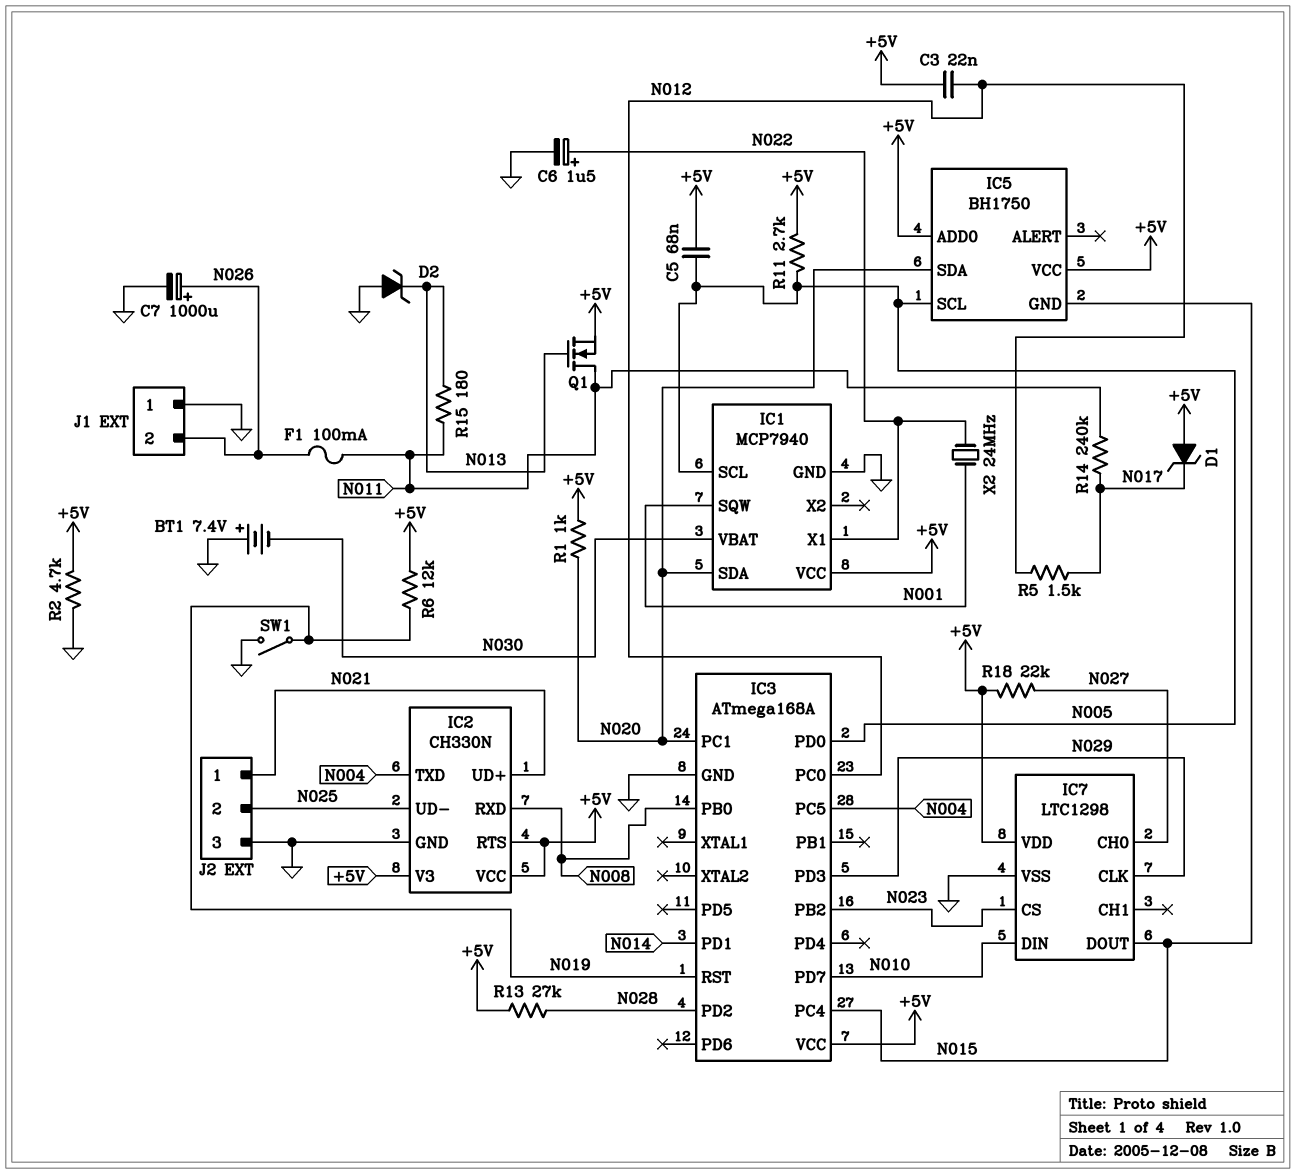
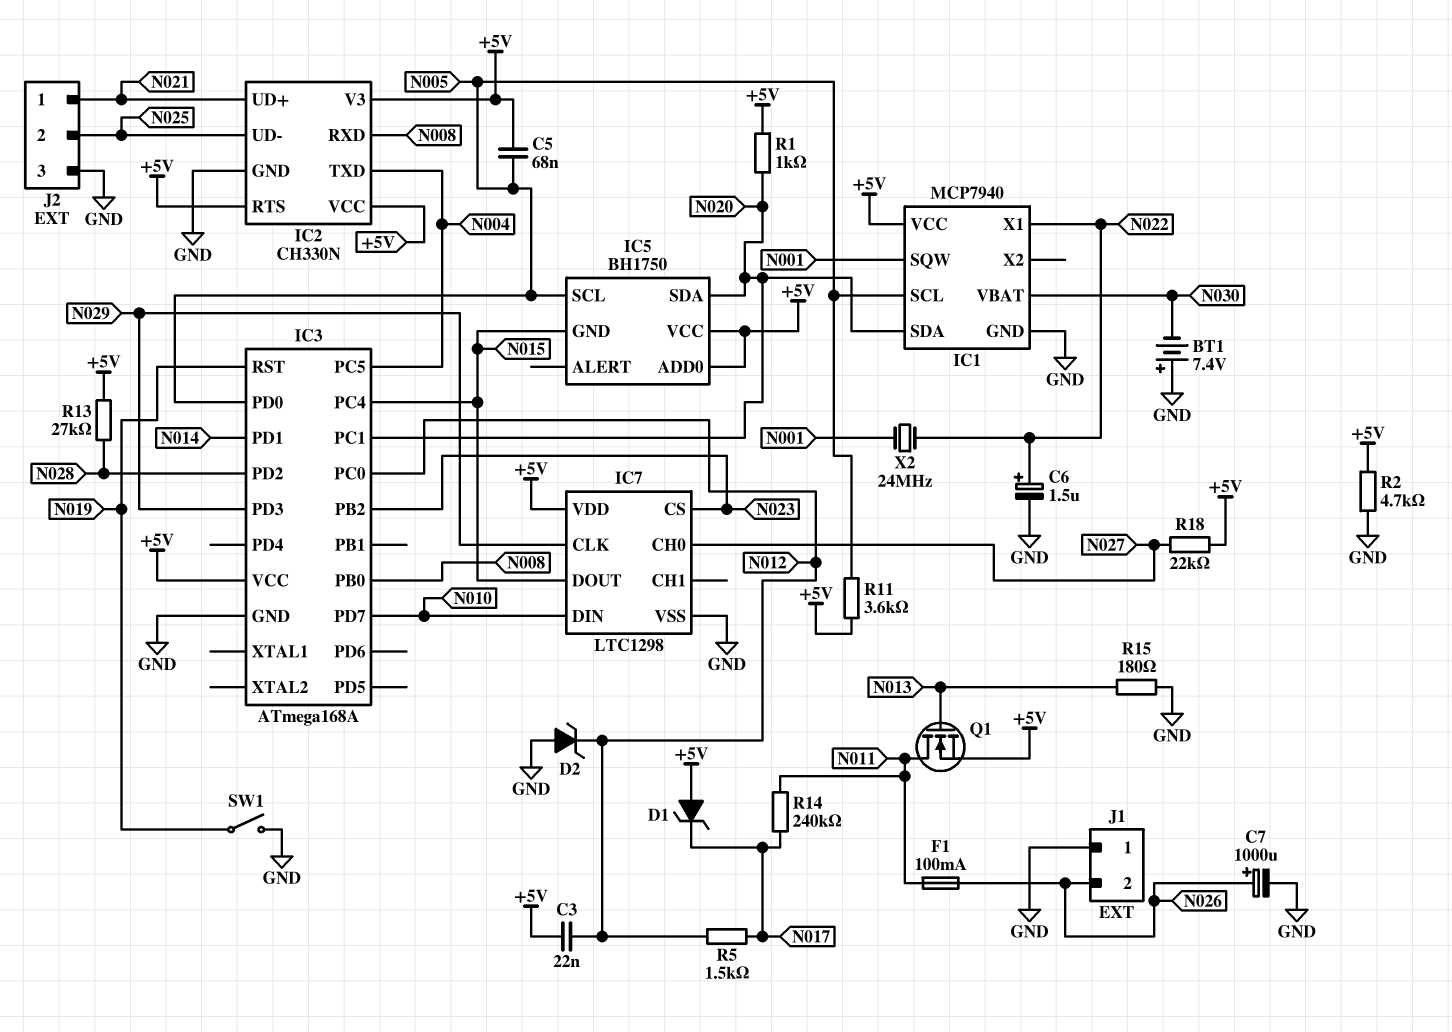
D2: zener (A GND, K N013) -> zener (A GND, K N012)
R6: 12k (+5V, N019) -> none
R11: 2.7k (+5V, N005) -> 3.6k (+5V, N005)
R15: 180 (N011, N013) -> 180 (GND, N013)

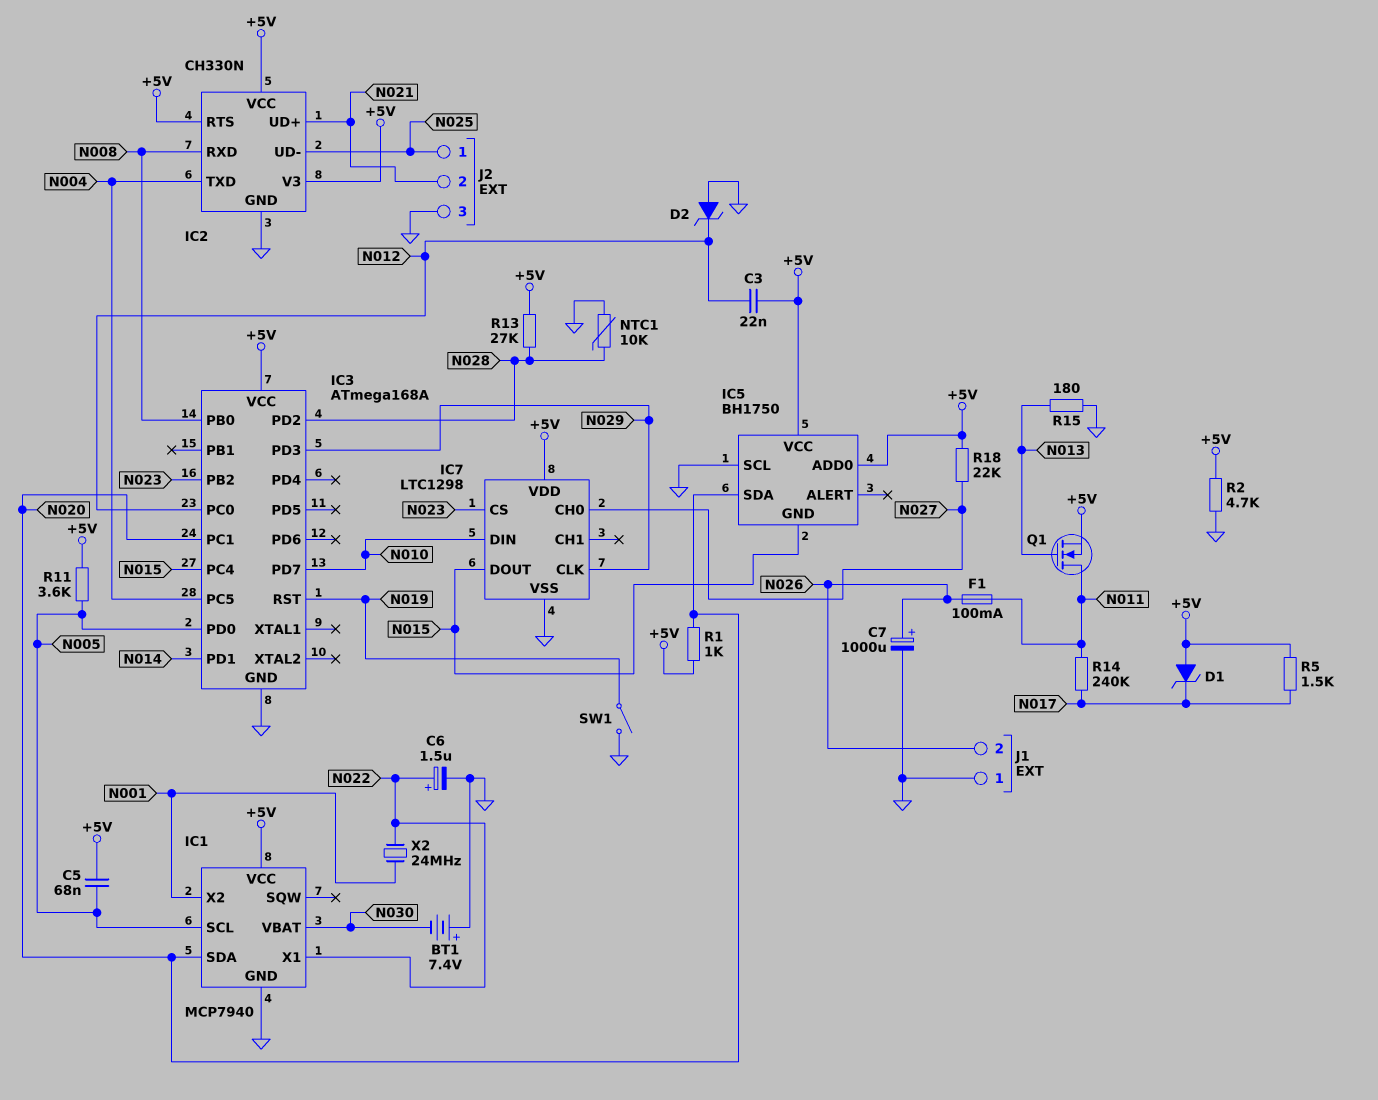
IC1 pin SQW: N001 -> none
IC1 pin X2: none -> N001
IC5 pin SCL: N005 -> GND
J2 pin 1: N021 -> N025
J2 pin 2: N025 -> N021
NTC1: none -> 10k (GND, N028)
R5: 1.5k (N012, N017) -> 1.5k (+5V, N017)

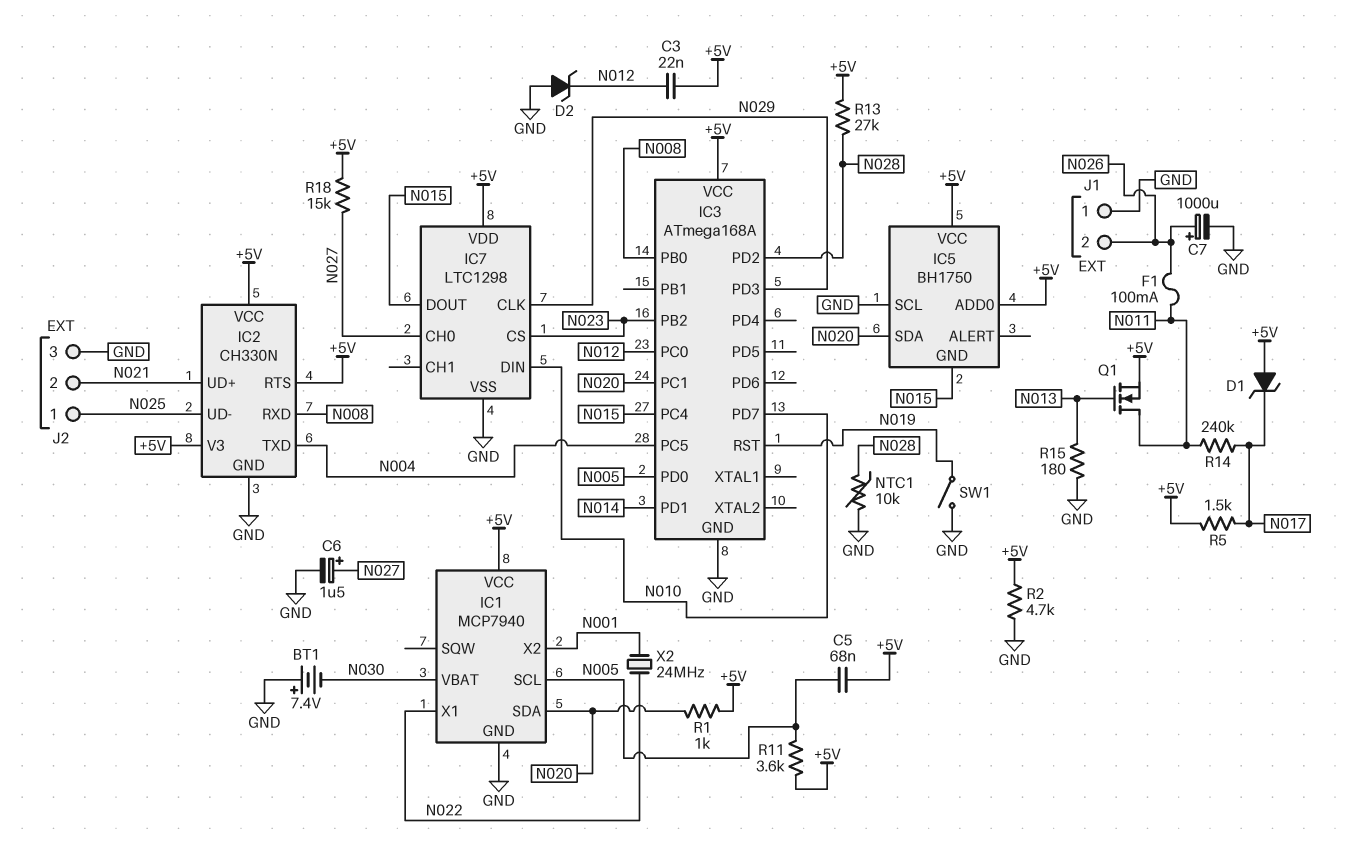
C6: 1.5uF (plus N022, minus GND) -> 1.5uF (plus N027, minus GND)
R18: 22k (+5V, N027) -> 15k (+5V, N027)

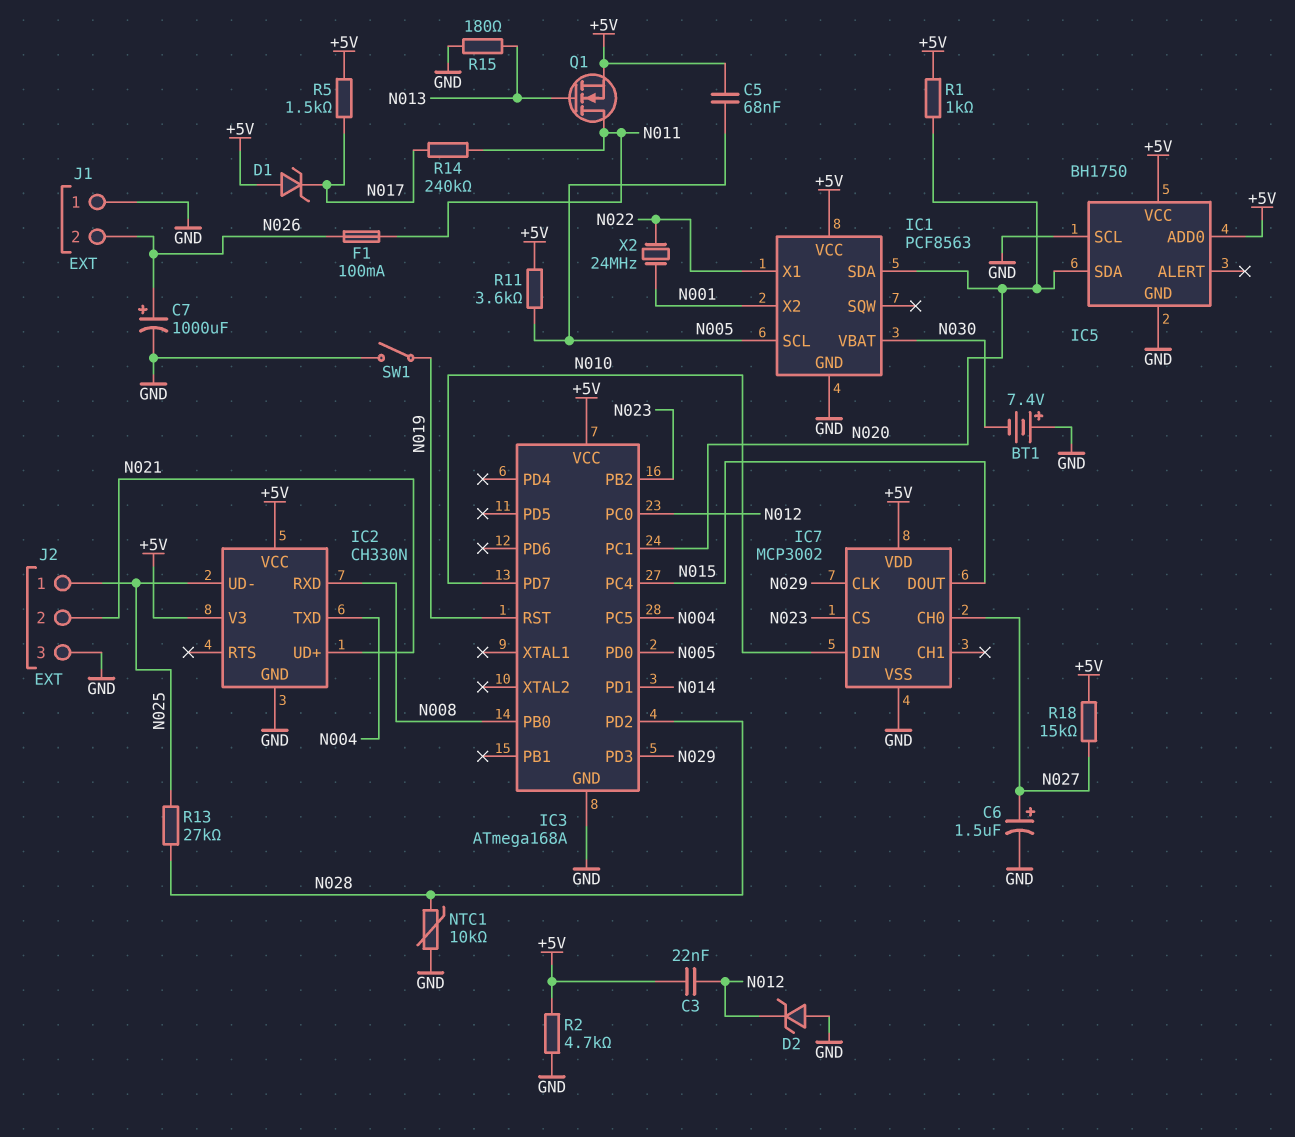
IC1: MCP7940 -> PCF8563
IC2 pin RTS: +5V -> none
IC5 pin GND: N015 -> GND
IC7: LTC1298 -> MCP3002
R13: 27k (+5V, N028) -> 27k (N025, N028)

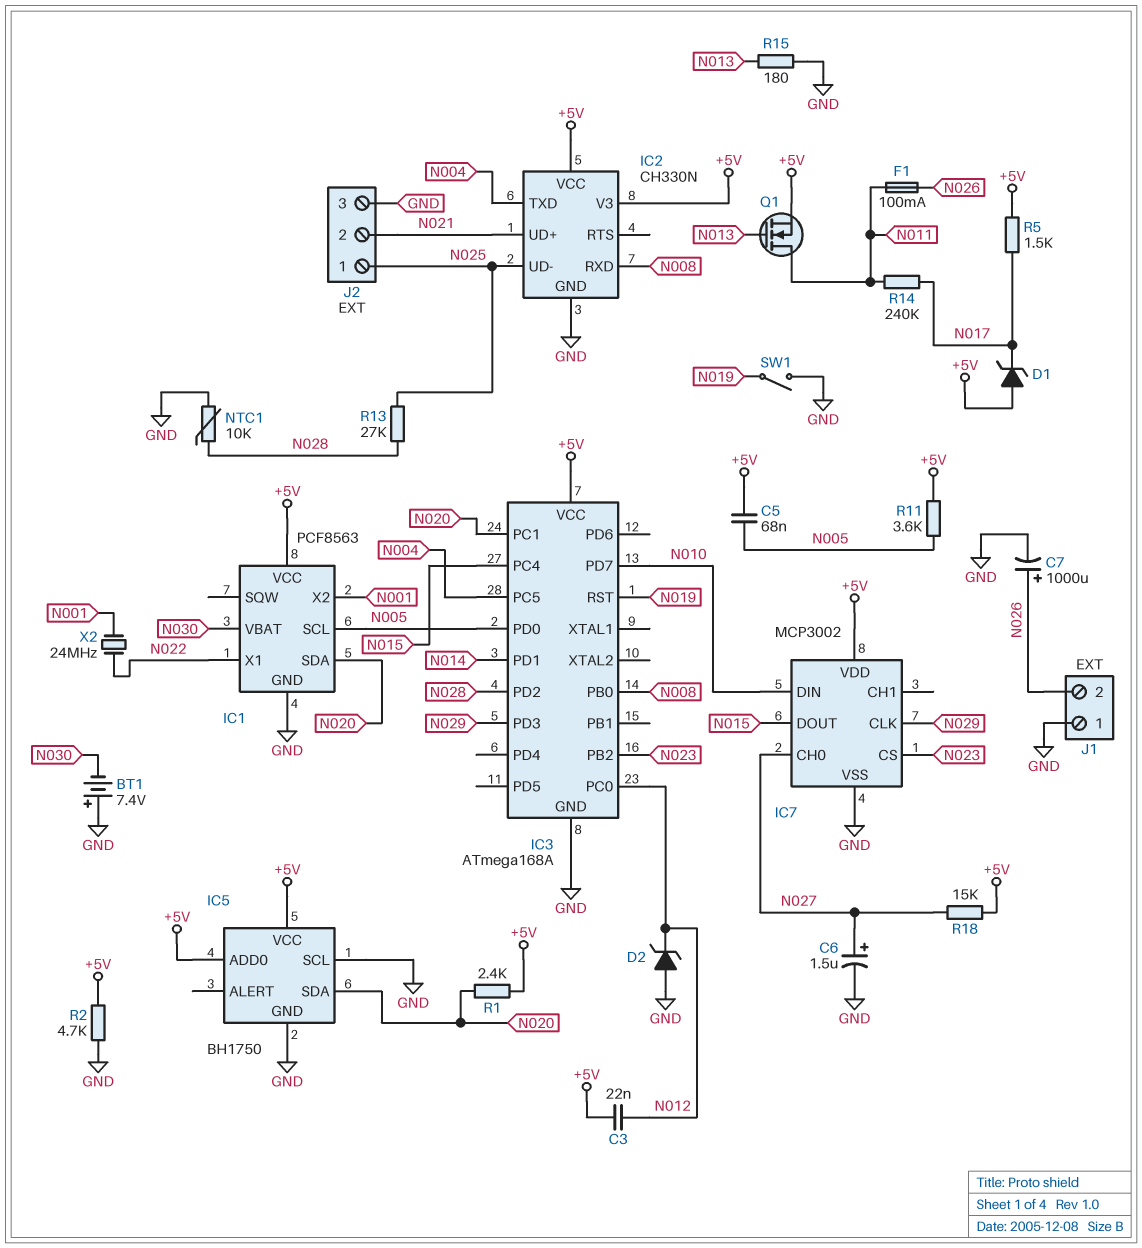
R1: 1k (+5V, N020) -> 2.4k (+5V, N020)

